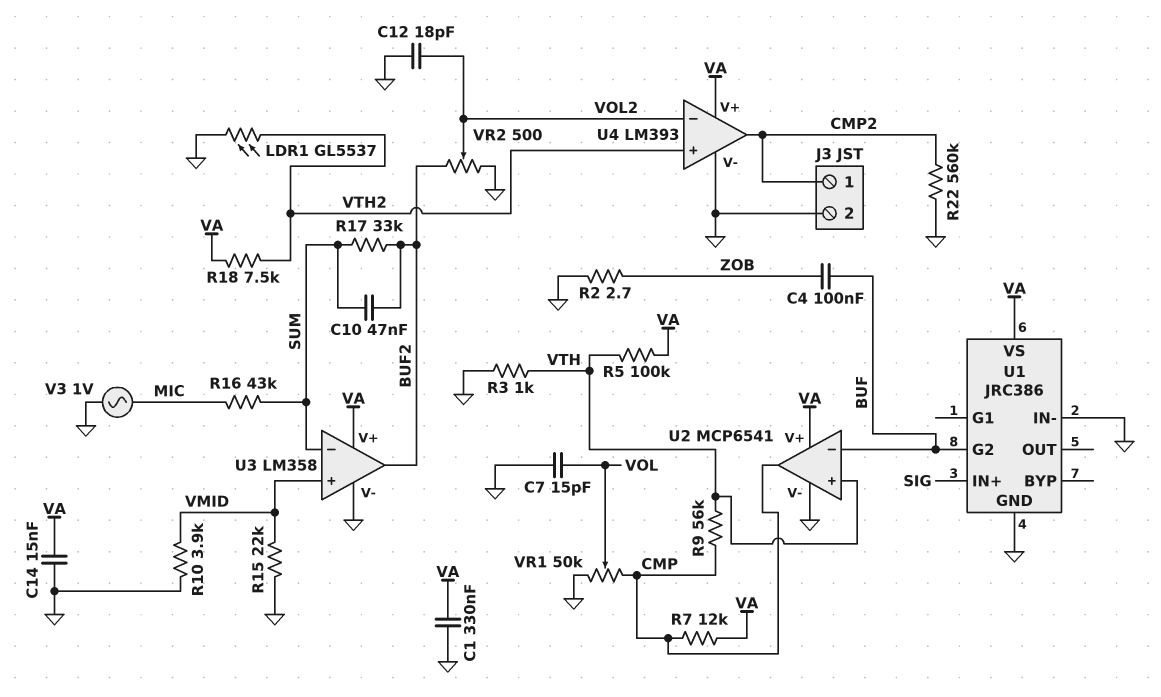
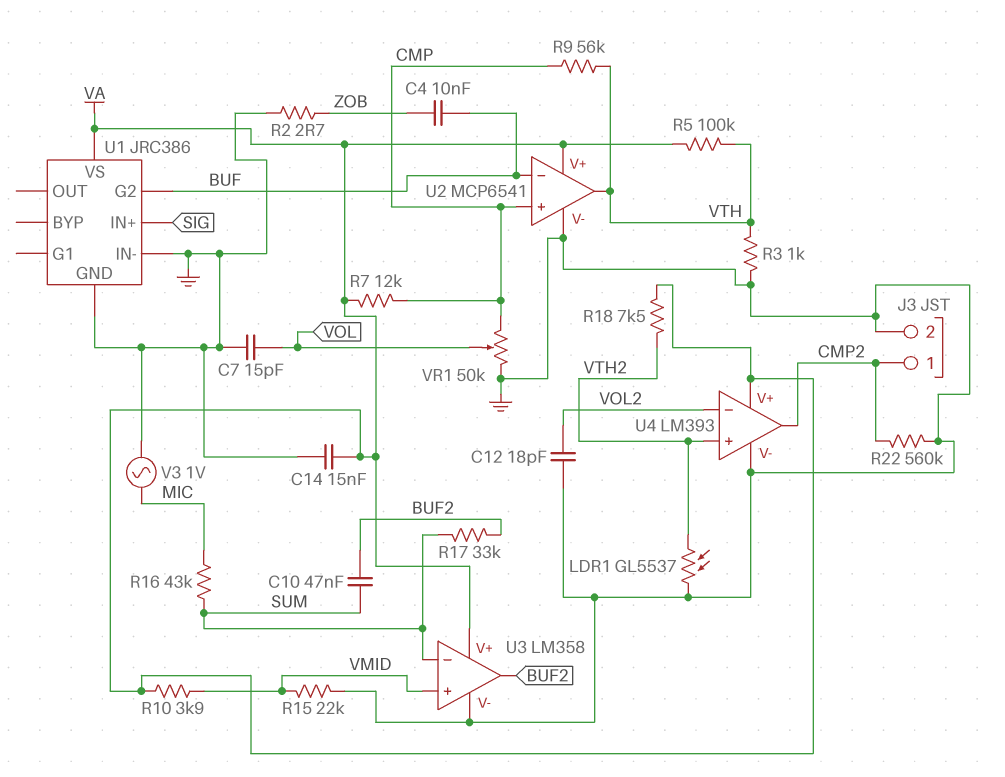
C1: 330nF (GND, VA) -> none
C4: 100nF (BUF, ZOB) -> 10nF (BUF, ZOB)
R10: 3.9k (GND, VMID) -> 3.9k (VA, VMID)
U2 pin in+: VTH -> CMP
U2 pin out: CMP -> VTH
VR2: 500 (BUF2, GND, wiper VOL2) -> none

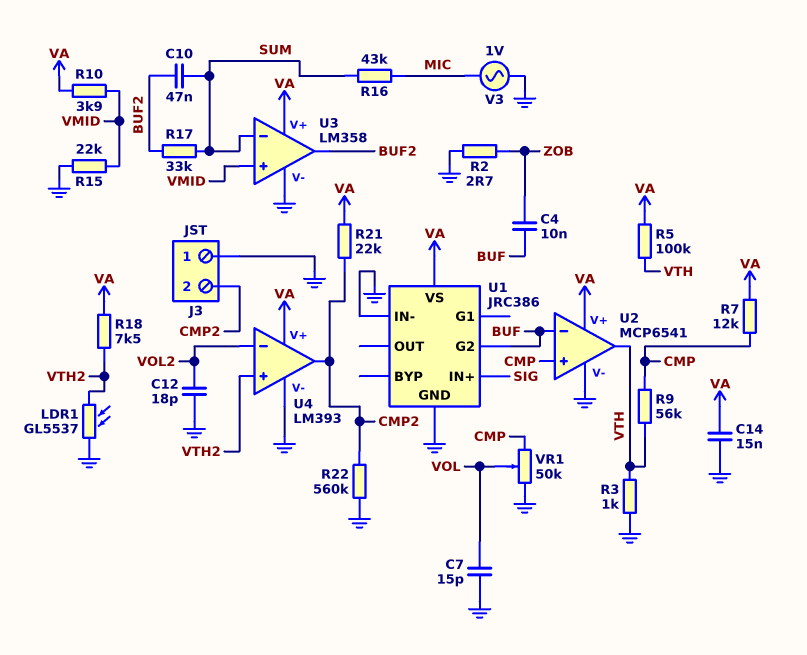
J3 pin 1: CMP2 -> GND
J3 pin 2: GND -> CMP2
R21: none -> 22k (CMP2, VA)

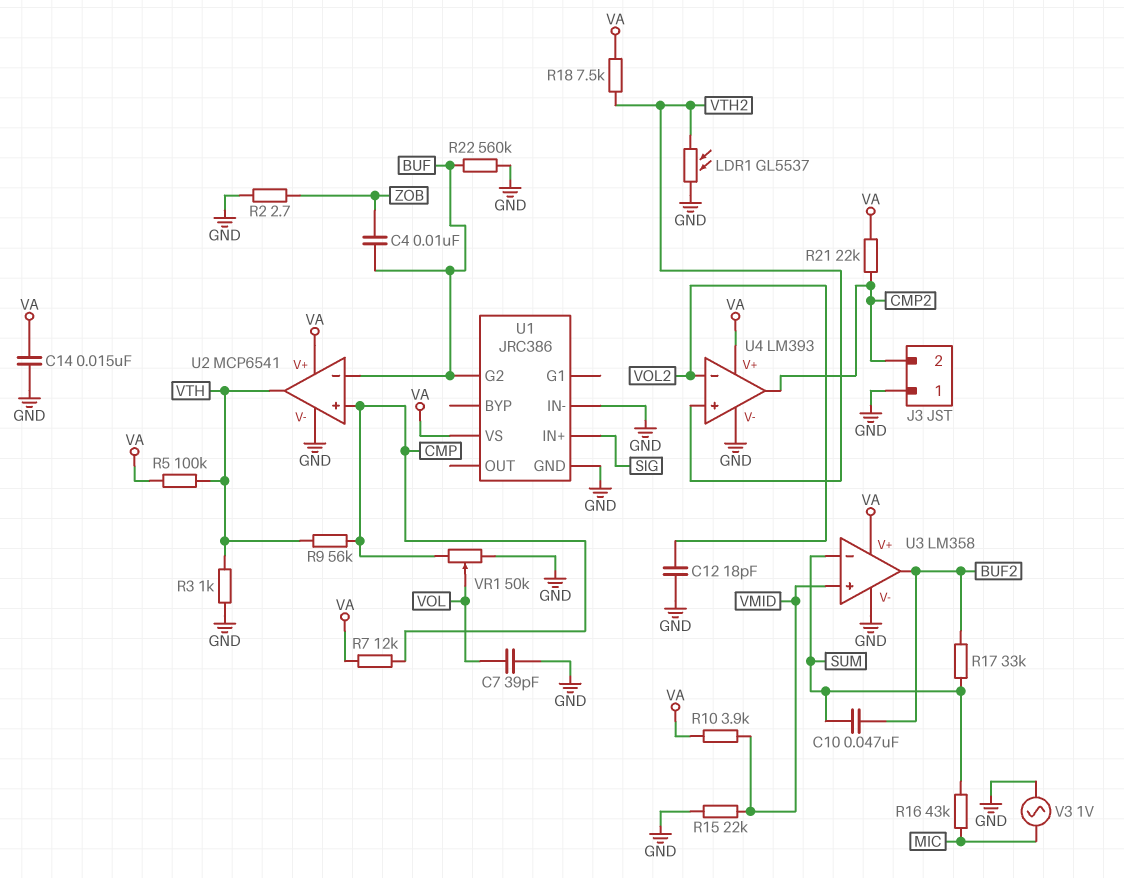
C7: 15pF (GND, VOL) -> 39pF (GND, VOL)
R22: 560k (CMP2, GND) -> 560k (BUF, GND)

